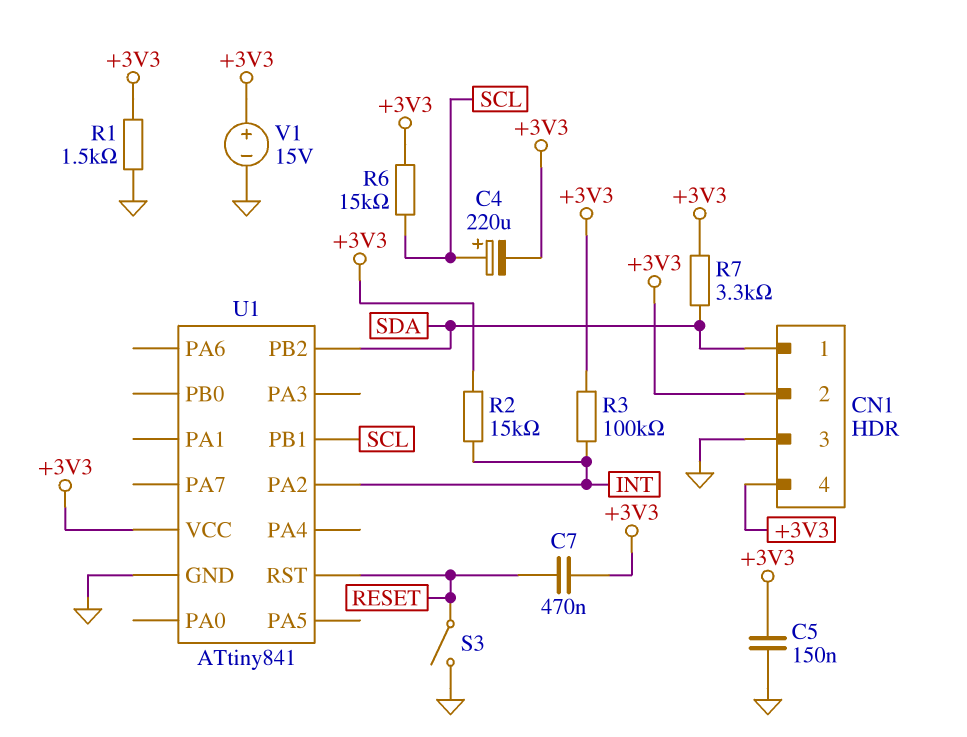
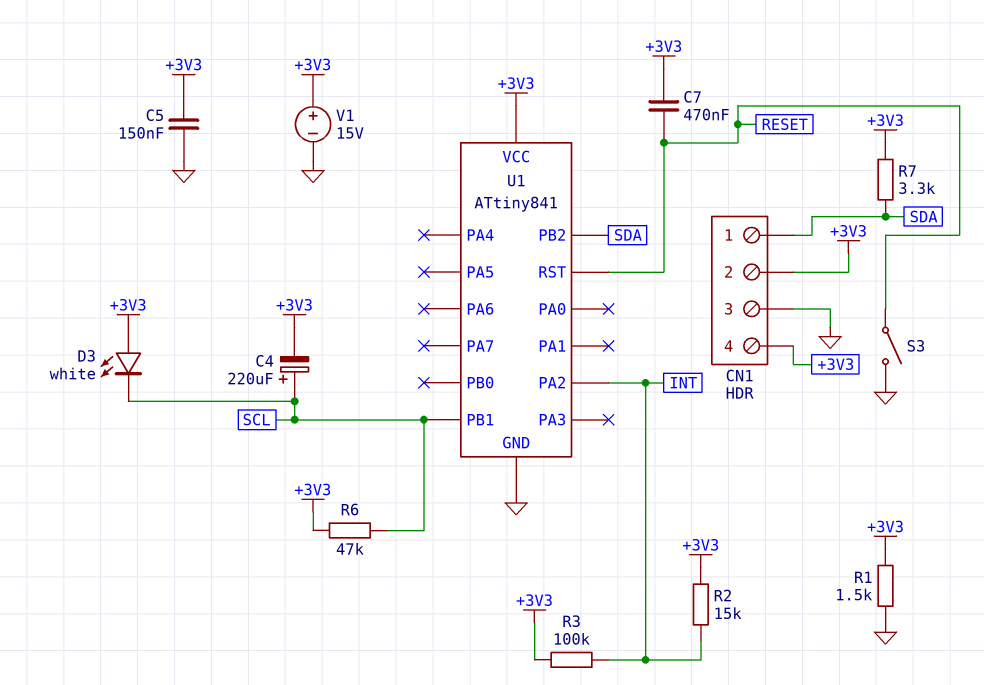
D3: none -> LED white (A +3V3, K SCL)
R6: 15k (+3V3, SCL) -> 47k (+3V3, SCL)

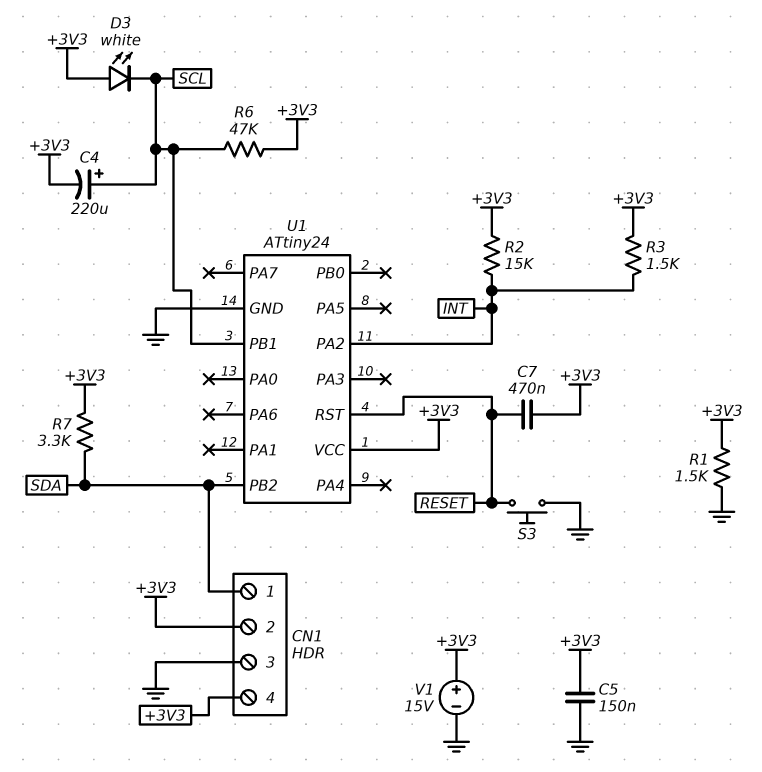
R3: 100k (+3V3, INT) -> 1.5k (+3V3, INT)
S3: switch (GND, RESET) -> button (GND, RESET)
U1: ATtiny841 -> ATtiny24

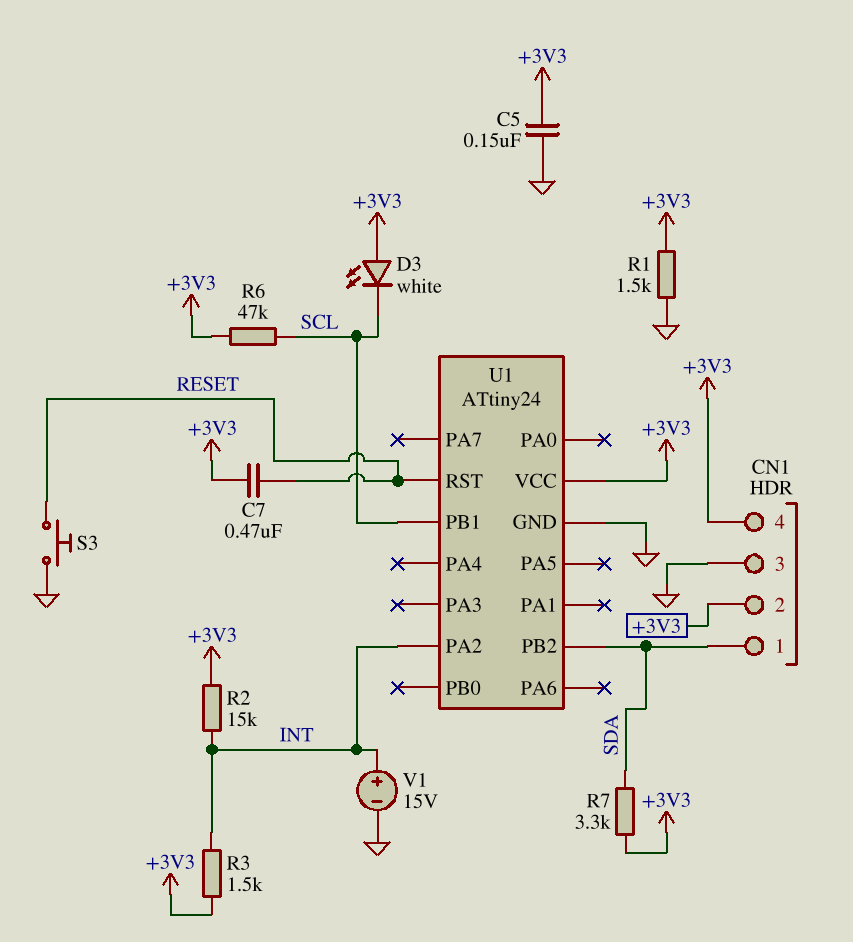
C4: 220uF (plus SCL, minus +3V3) -> none
V1: 15V (plus +3V3, minus GND) -> 15V (plus INT, minus GND)

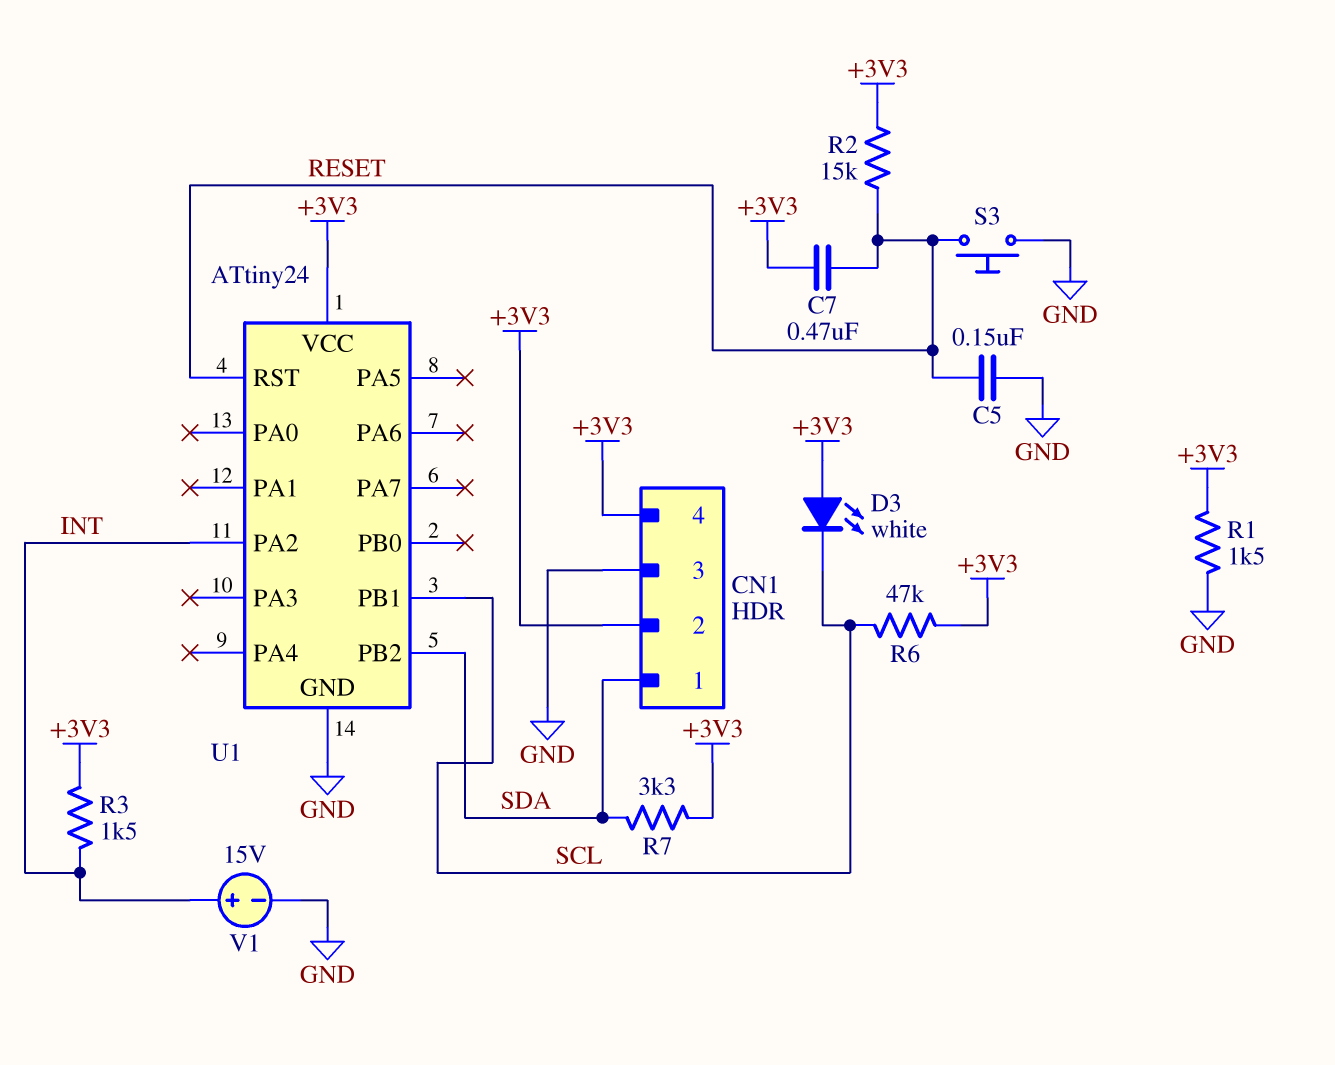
C5: 150nF (+3V3, GND) -> 150nF (GND, RESET)
R2: 15k (+3V3, INT) -> 15k (+3V3, RESET)

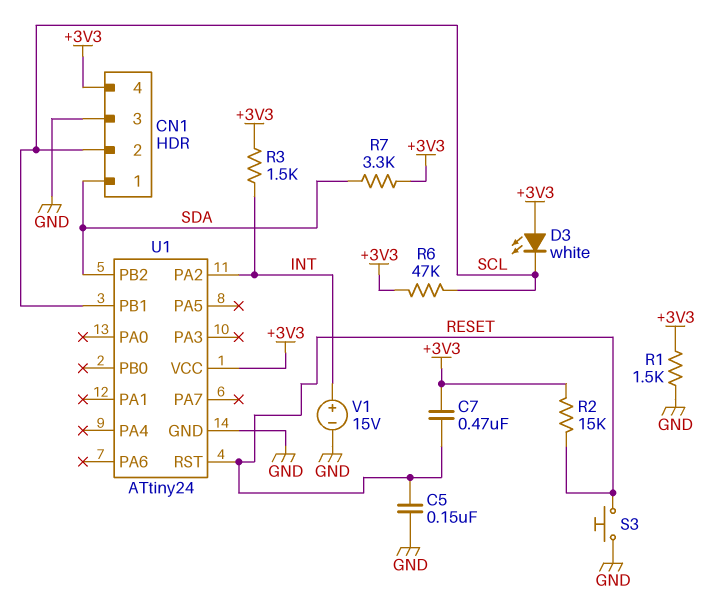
CN1 pin 2: +3V3 -> SCL

